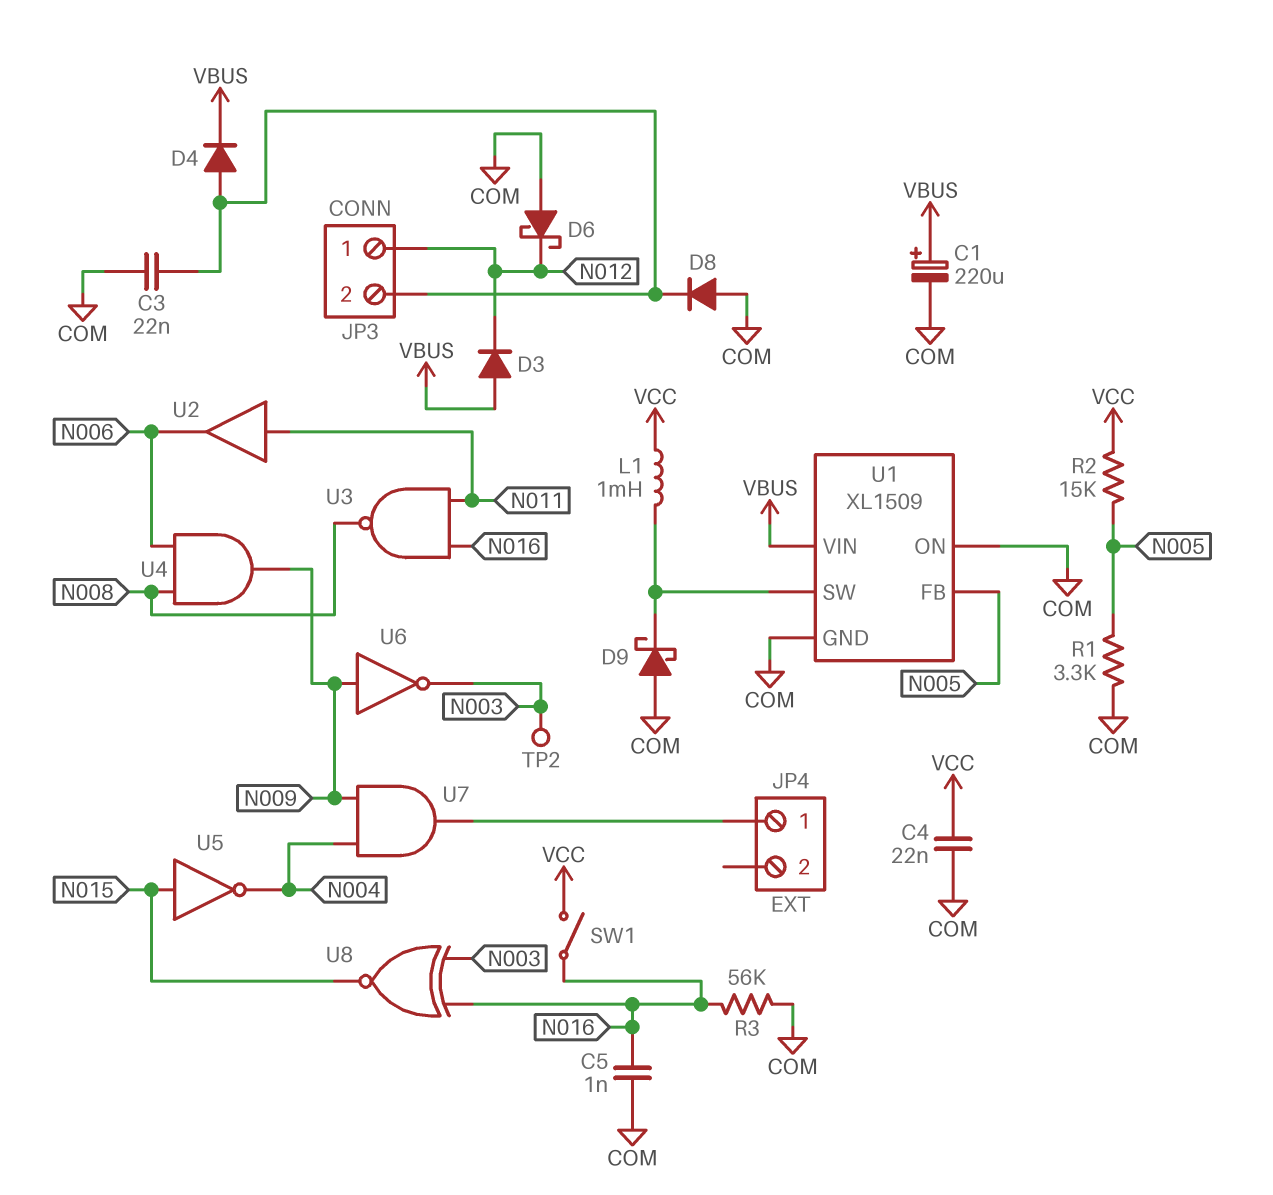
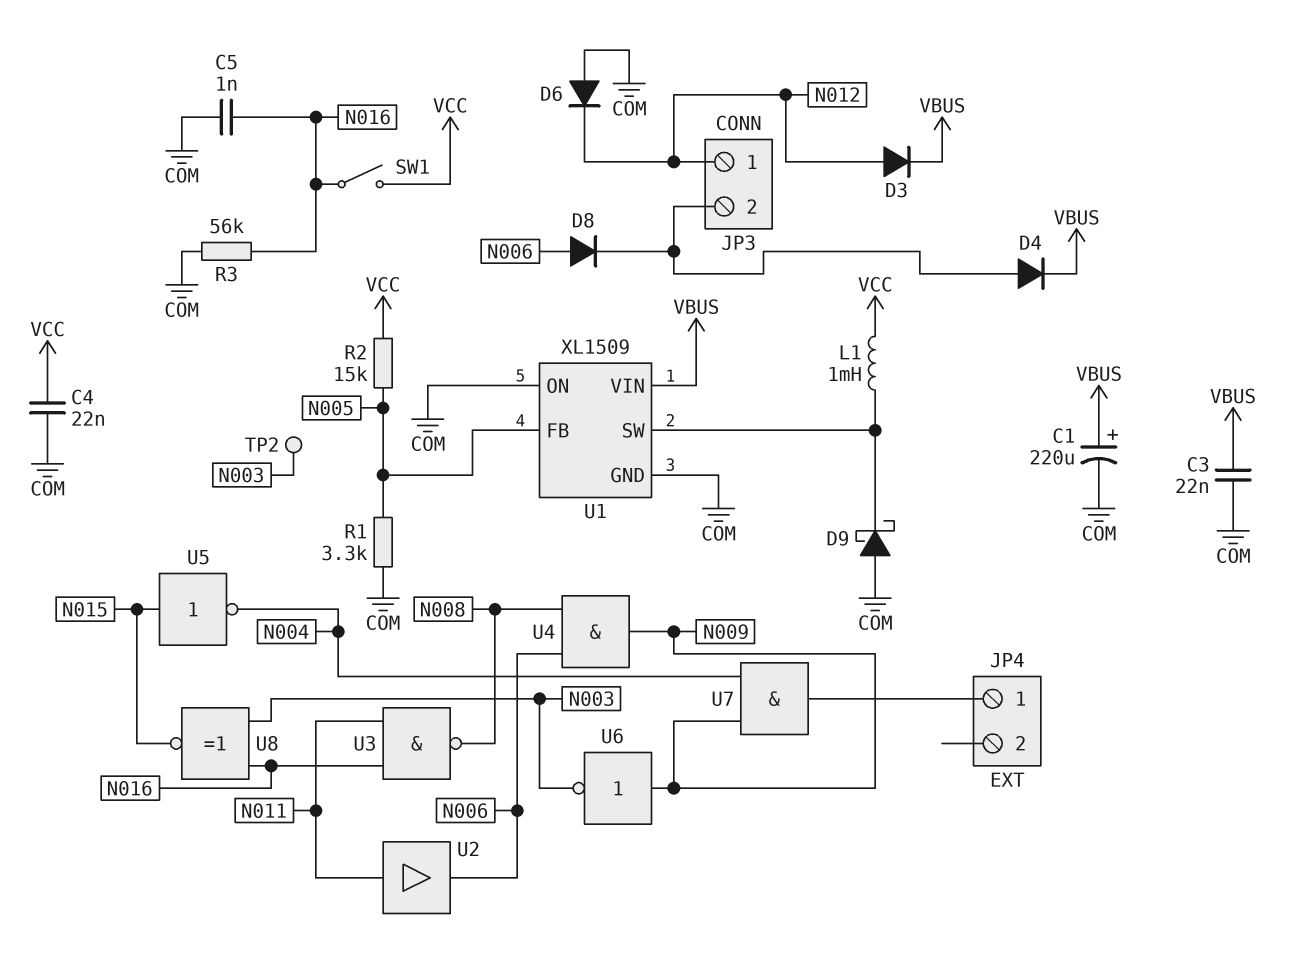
C3: 22nF (COM, JP3/2) -> 22nF (COM, VBUS)
D3: diode (A VBUS, K N012) -> diode (A N012, K VBUS)
D6: schottky (A COM, K N012) -> diode (A COM, K N012)
D8: diode (A COM, K JP3/2) -> diode (A N006, K JP3/2)

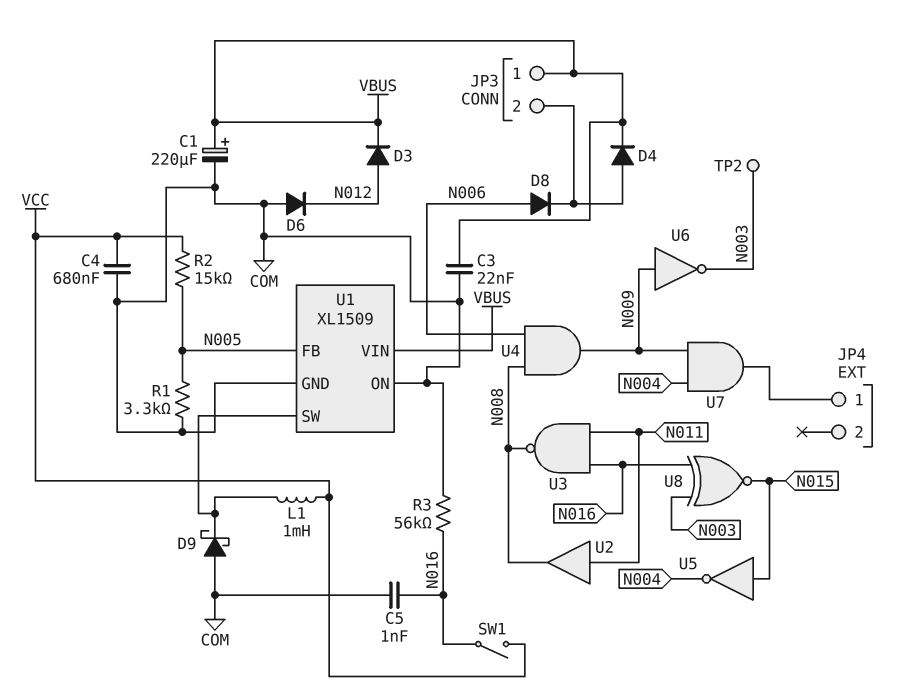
C4: 22nF (COM, VCC) -> 680nF (COM, VCC)
JP3 pin 1: N012 -> VBUS
U2: buffer (in N011, out N006) -> buffer (in N011, out N008)

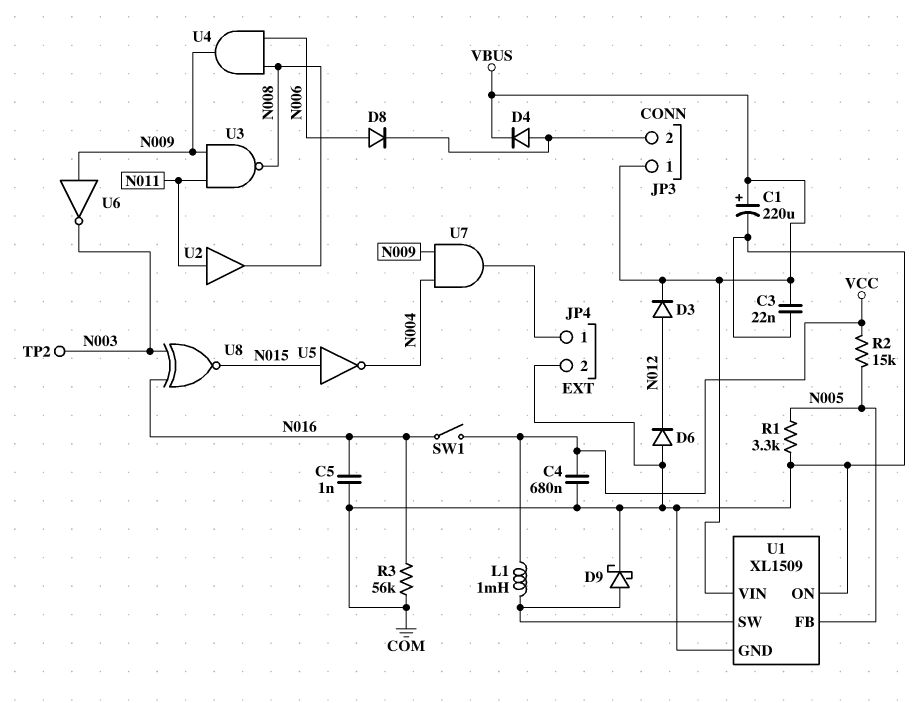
D9: schottky (A COM, K U1/SW) -> schottky (A U1/SW, K COM)
JP4 pin 2: none -> COM
U3: NAND (in N011, in N016, out N008) -> NAND (in N009, in N011, out N008)

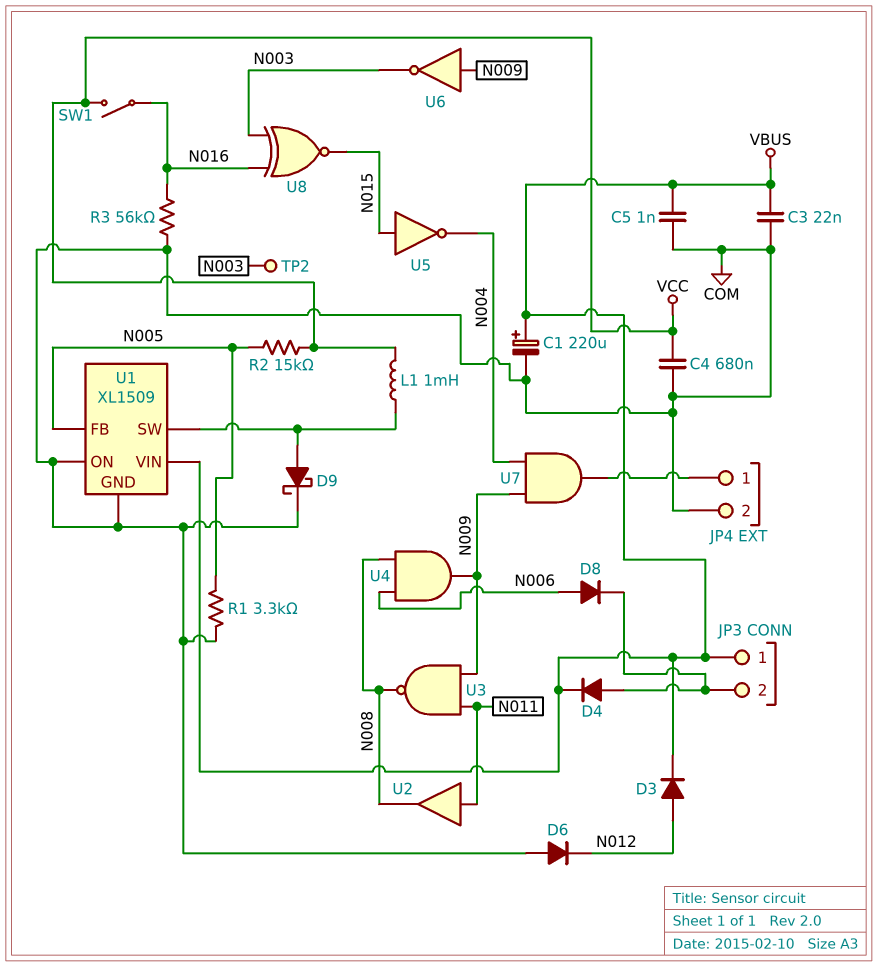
C5: 1nF (COM, N016) -> 1nF (COM, VBUS)

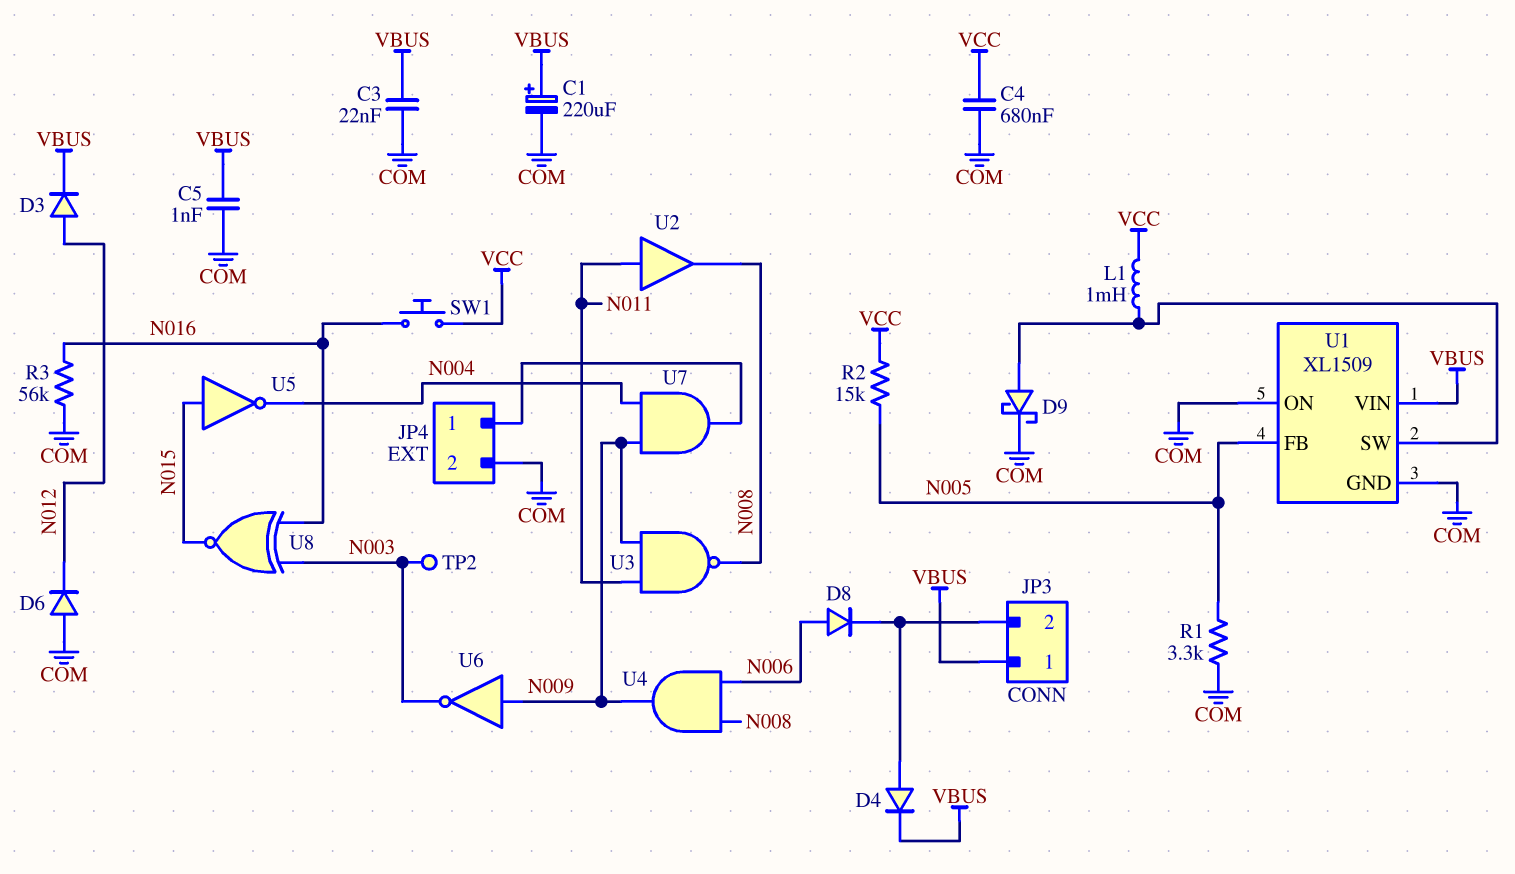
SW1: switch (N016, VCC) -> button (N016, VCC)

